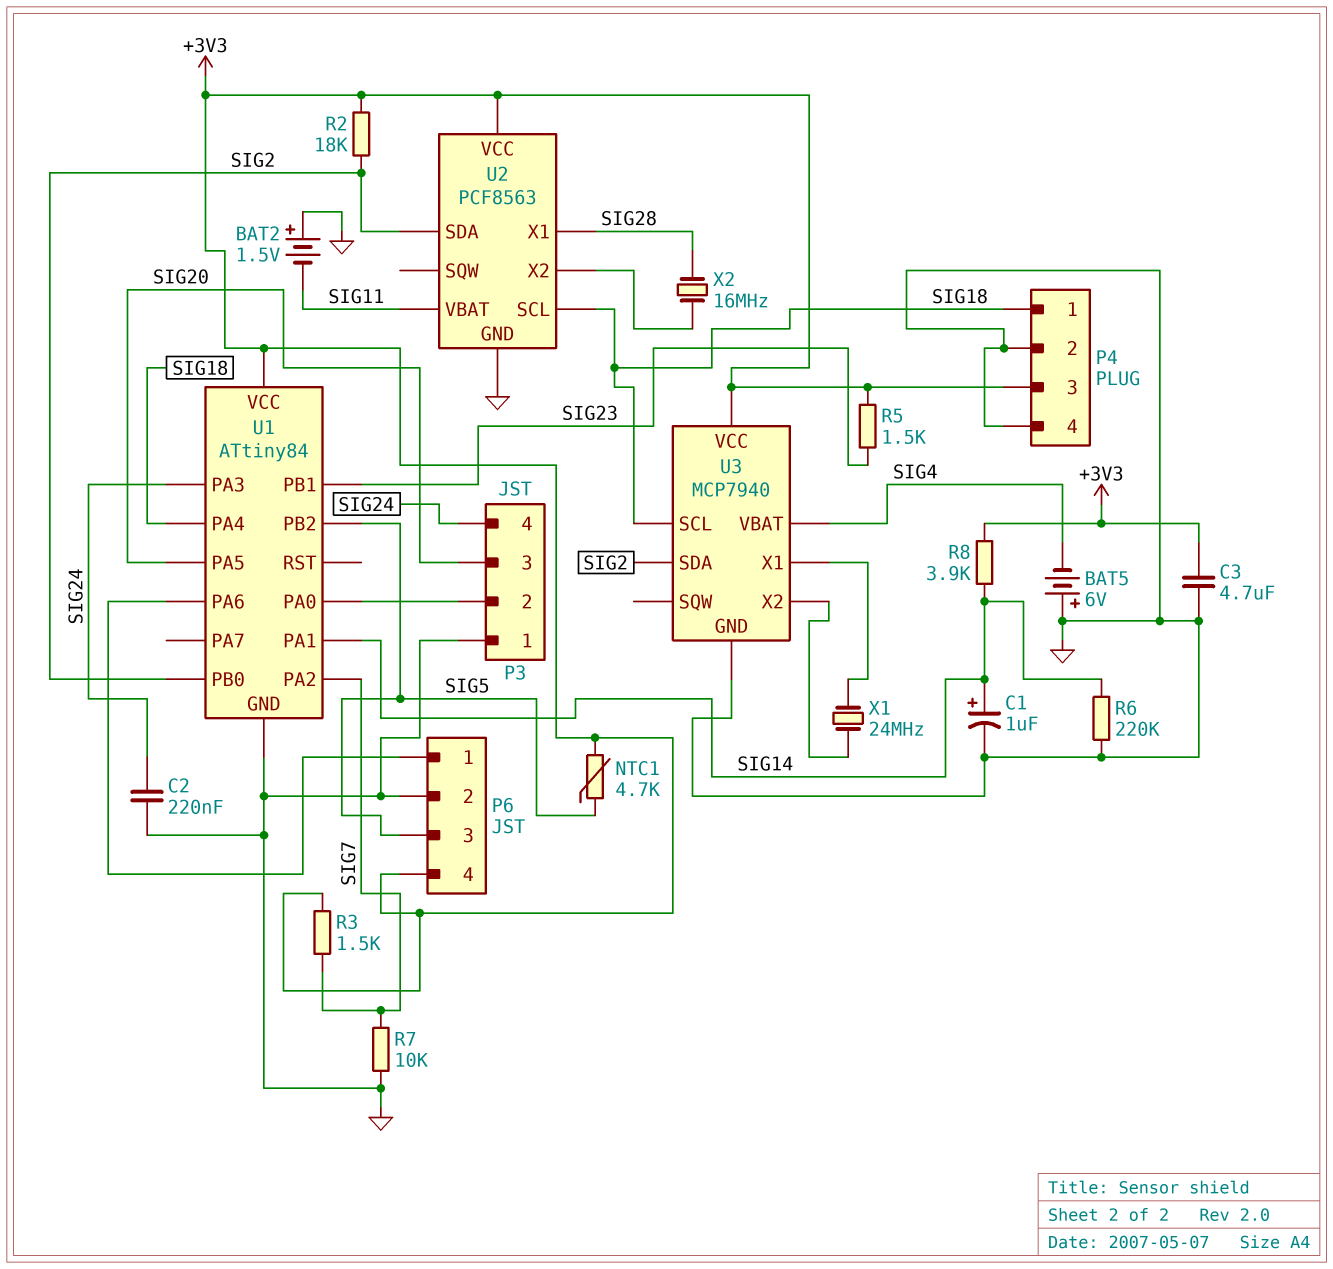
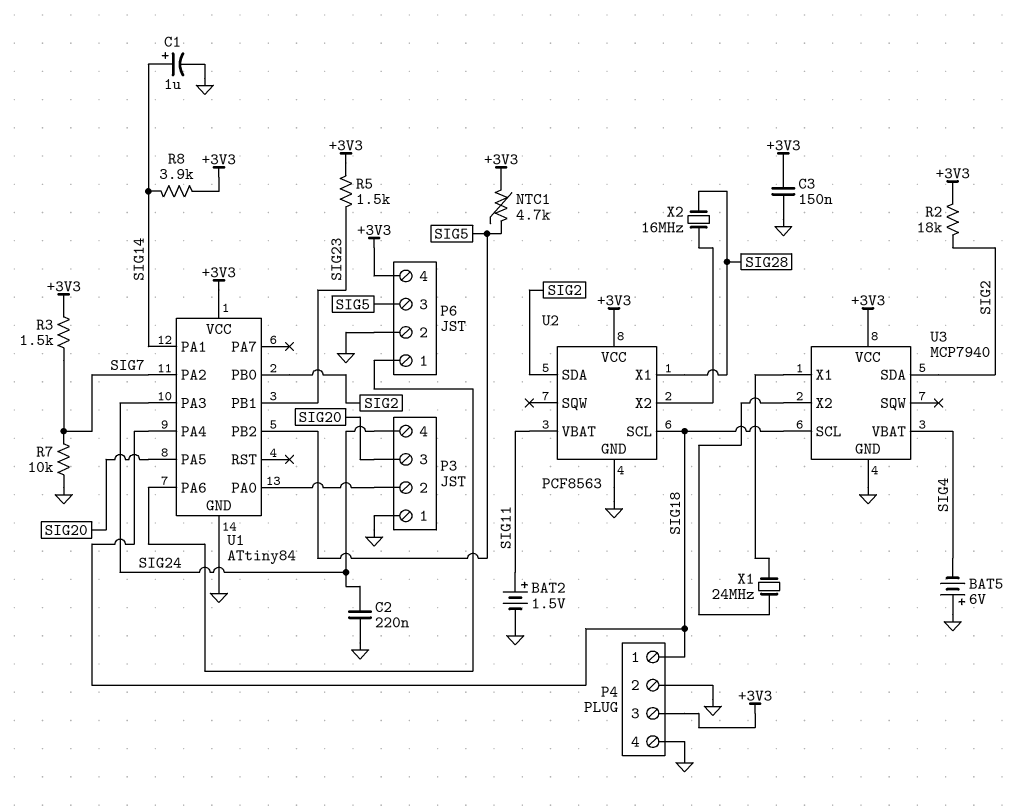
BAT2: 1.5V (plus GND, minus SIG11) -> 1.5V (plus SIG11, minus GND)
C3: 4.7uF (+3V3, GND) -> 150nF (+3V3, GND)
R6: 220k (GND, SIG14) -> none

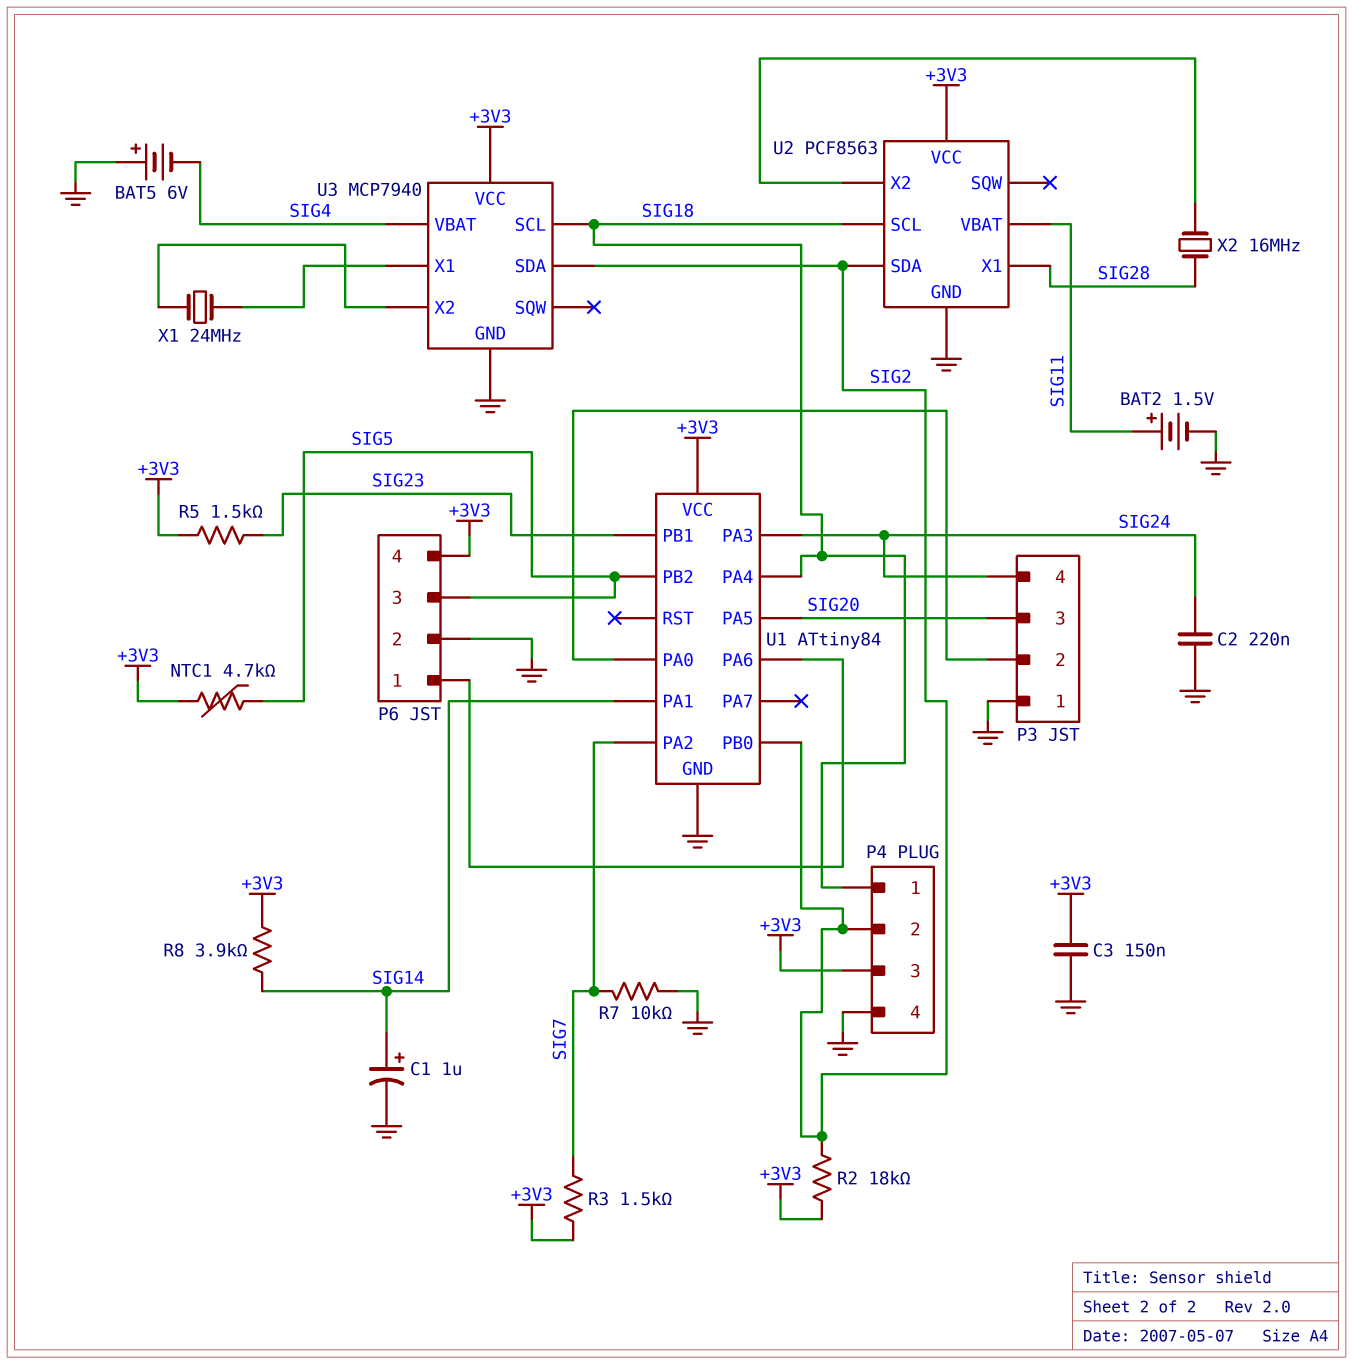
P4 pin 2: GND -> SIG2

